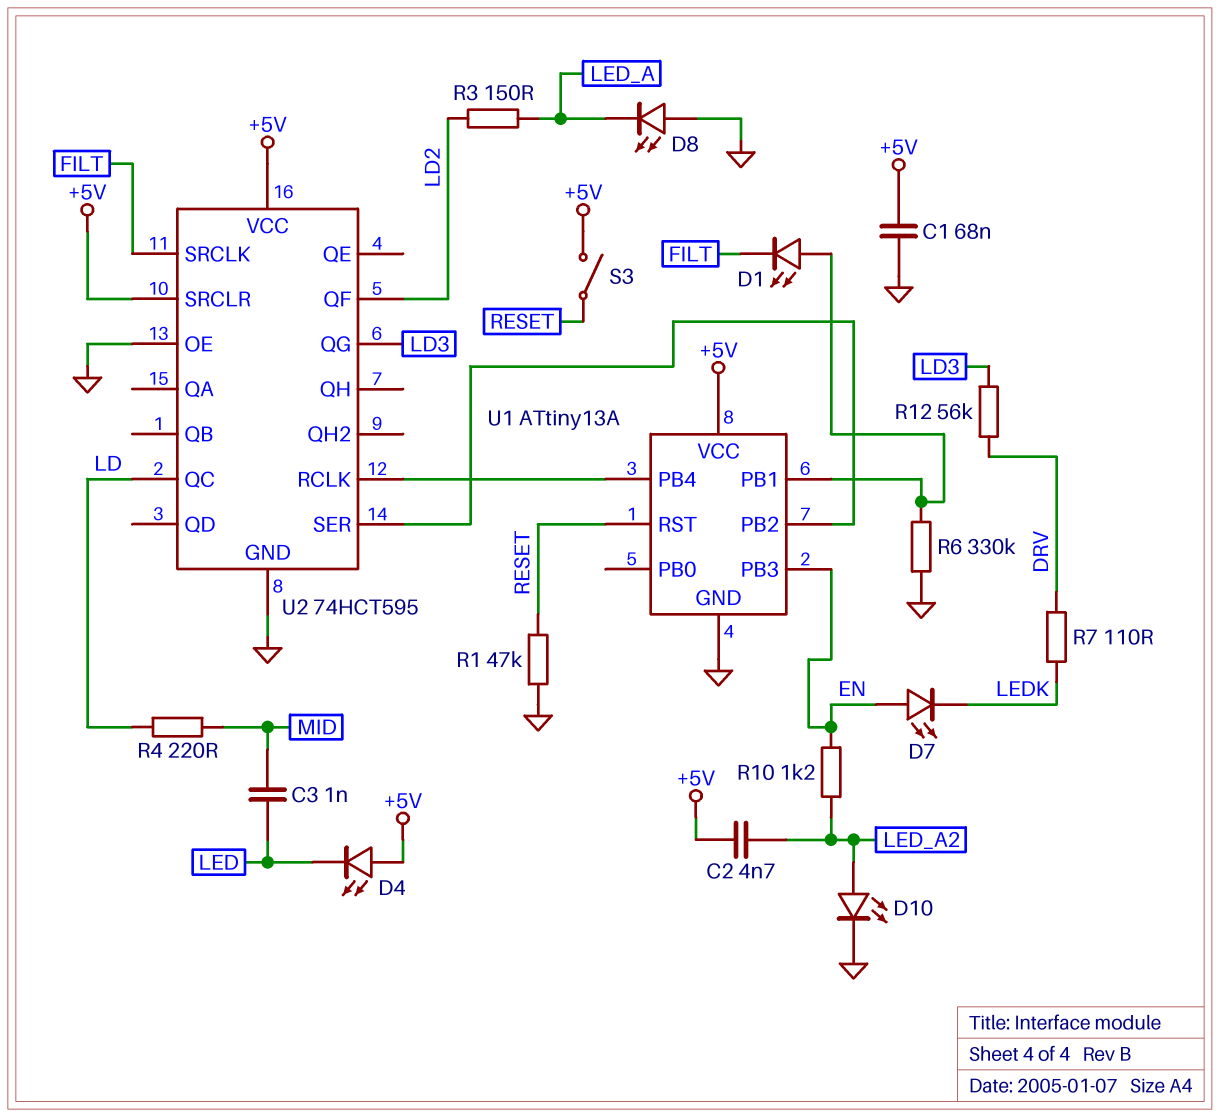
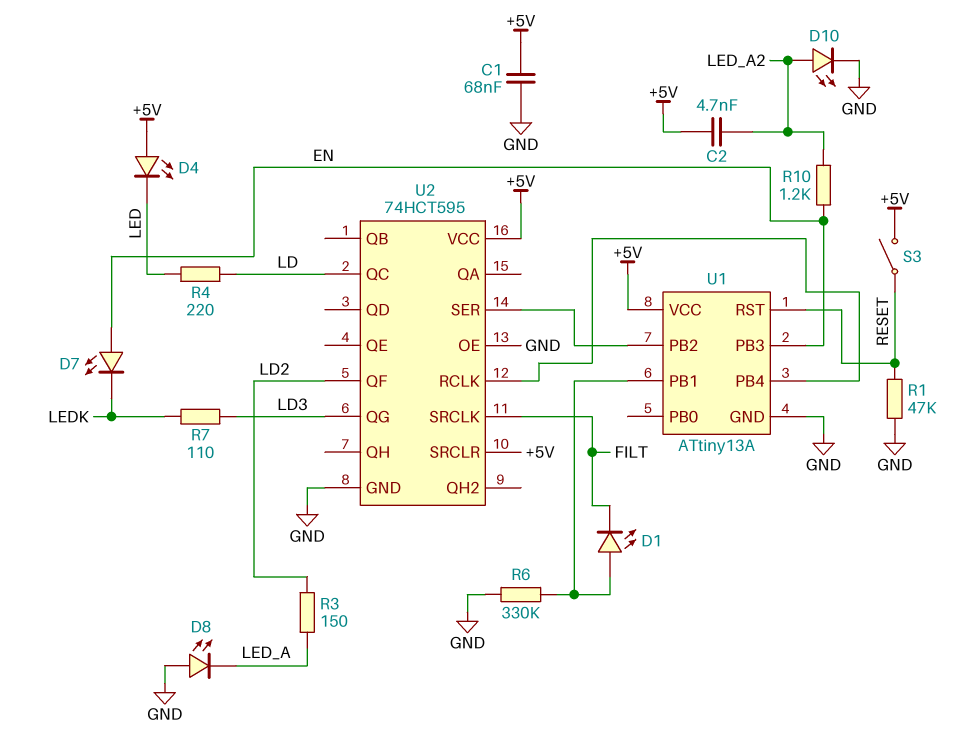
C3: 1nF (LED, MID) -> none
R4: 220 (LD, MID) -> 220 (LD, LED)
R7: 110 (DRV, LEDK) -> 110 (LD3, LEDK)
R12: 56k (DRV, LD3) -> none

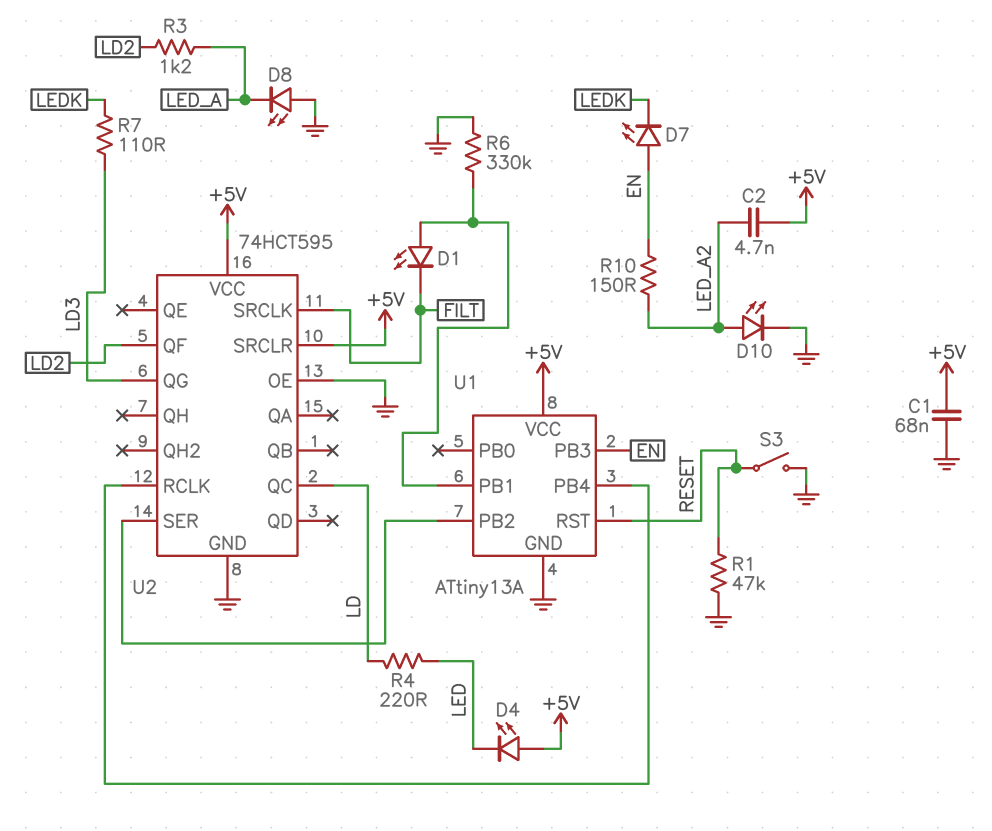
R3: 150 (LD2, LED_A) -> 1.2k (LD2, LED_A)
R10: 1.2k (EN, LED_A2) -> 150 (EN, LED_A2)
S3: switch (+5V, RESET) -> switch (GND, RESET)

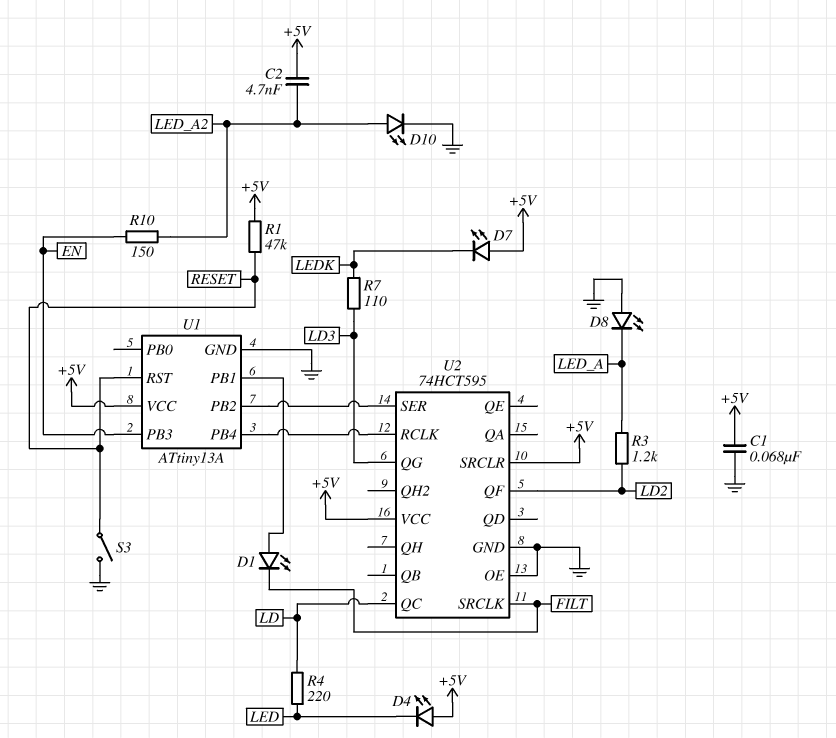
D7: LED (A EN, K LEDK) -> LED (A +5V, K LEDK)
R1: 47k (GND, RESET) -> 47k (+5V, RESET)
R6: 330k (GND, U1/PB1) -> none

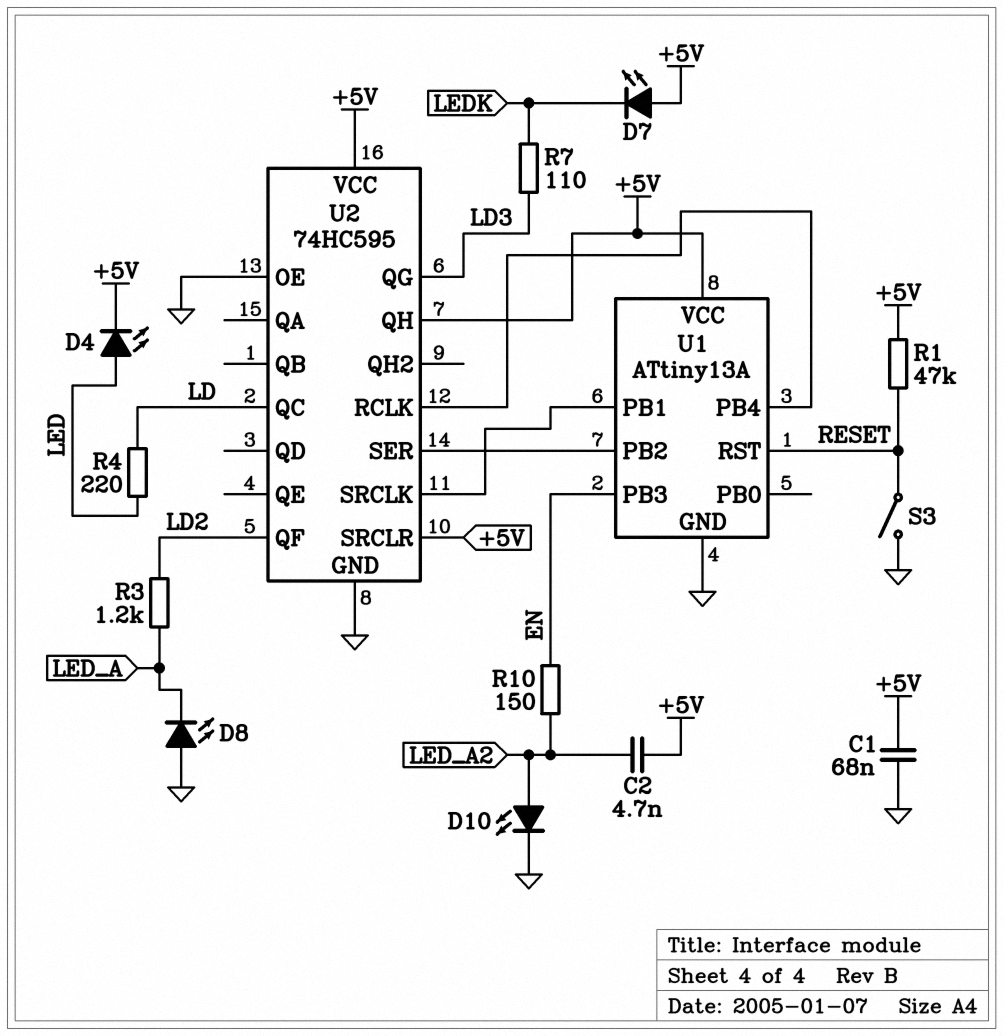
D1: LED (A U1/PB1, K FILT) -> none
D4: LED (A +5V, K LED) -> LED (A LED, K +5V)
U2: 74HCT595 -> 74HC595
U2 pin QH: none -> +5V
U2 pin SRCLK: FILT -> U1/PB1

